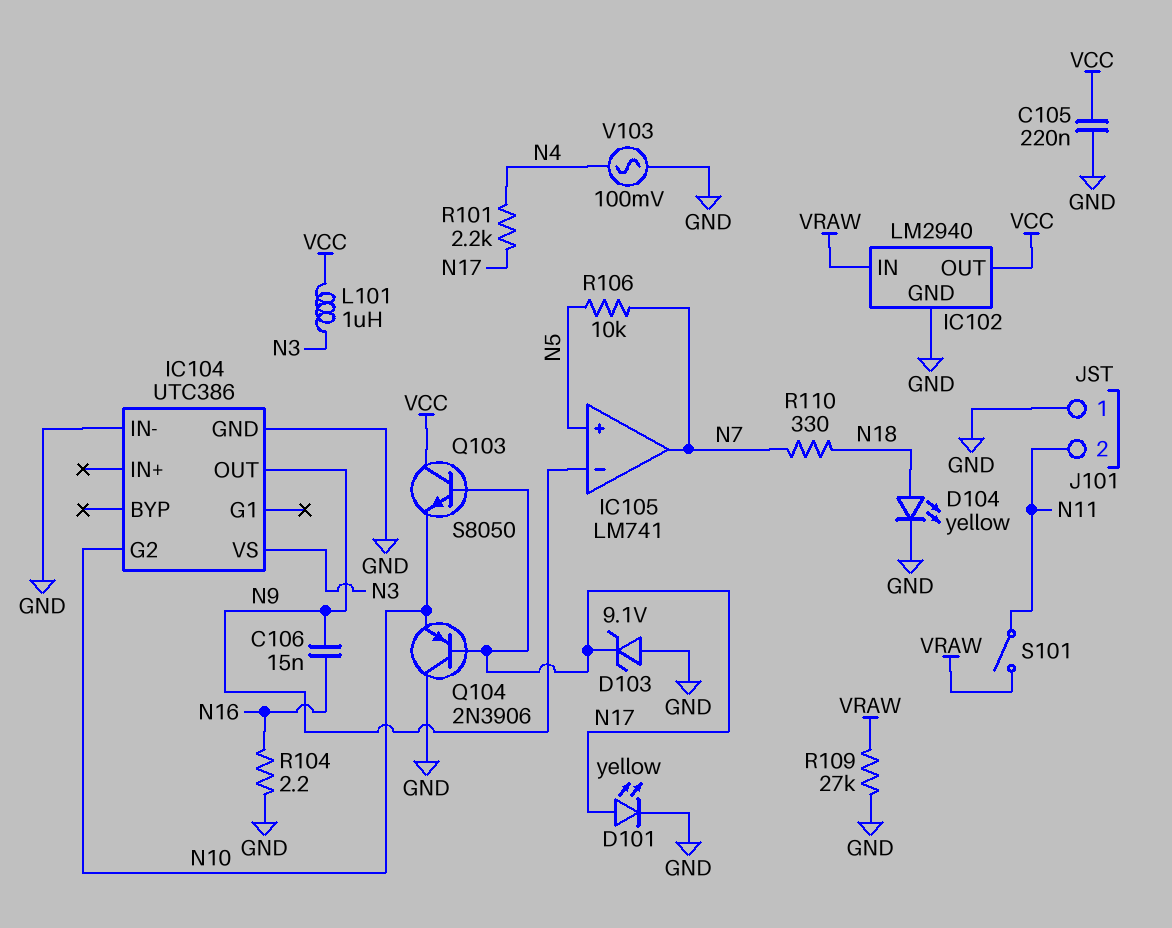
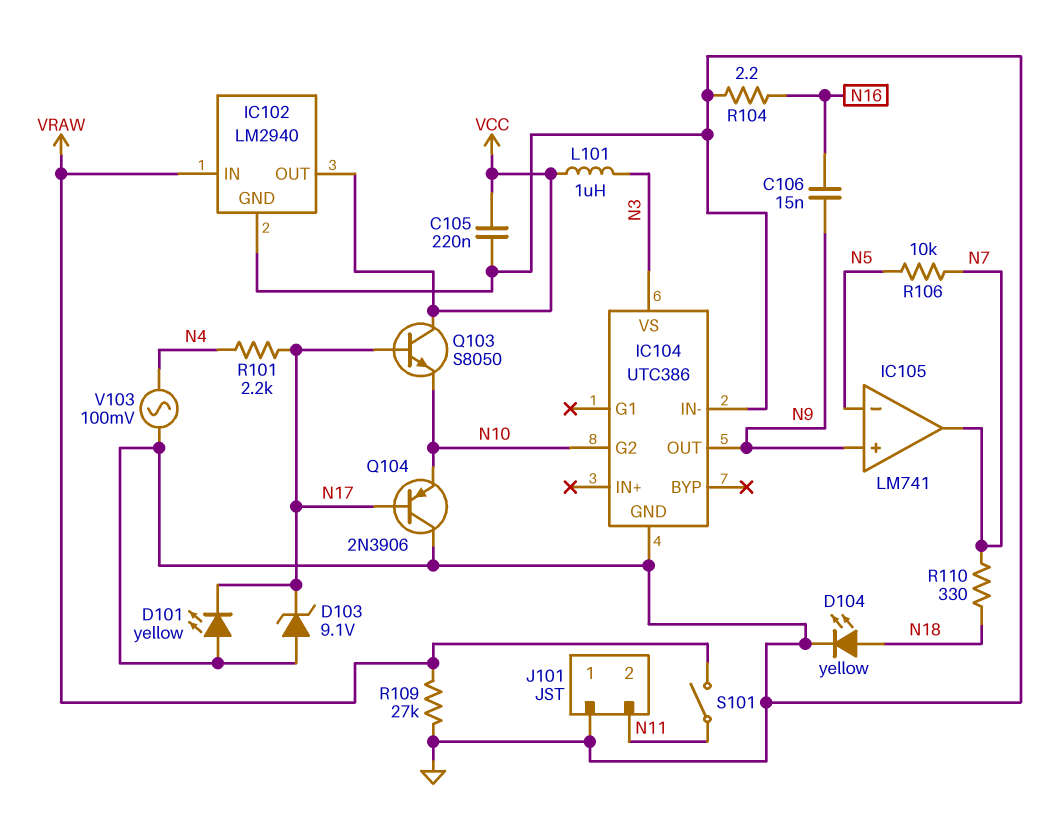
D101: LED yellow (A N17, K GND) -> LED yellow (A GND, K N17)
IC105 pin in+: N5 -> N9
IC105 pin in-: N9 -> N5

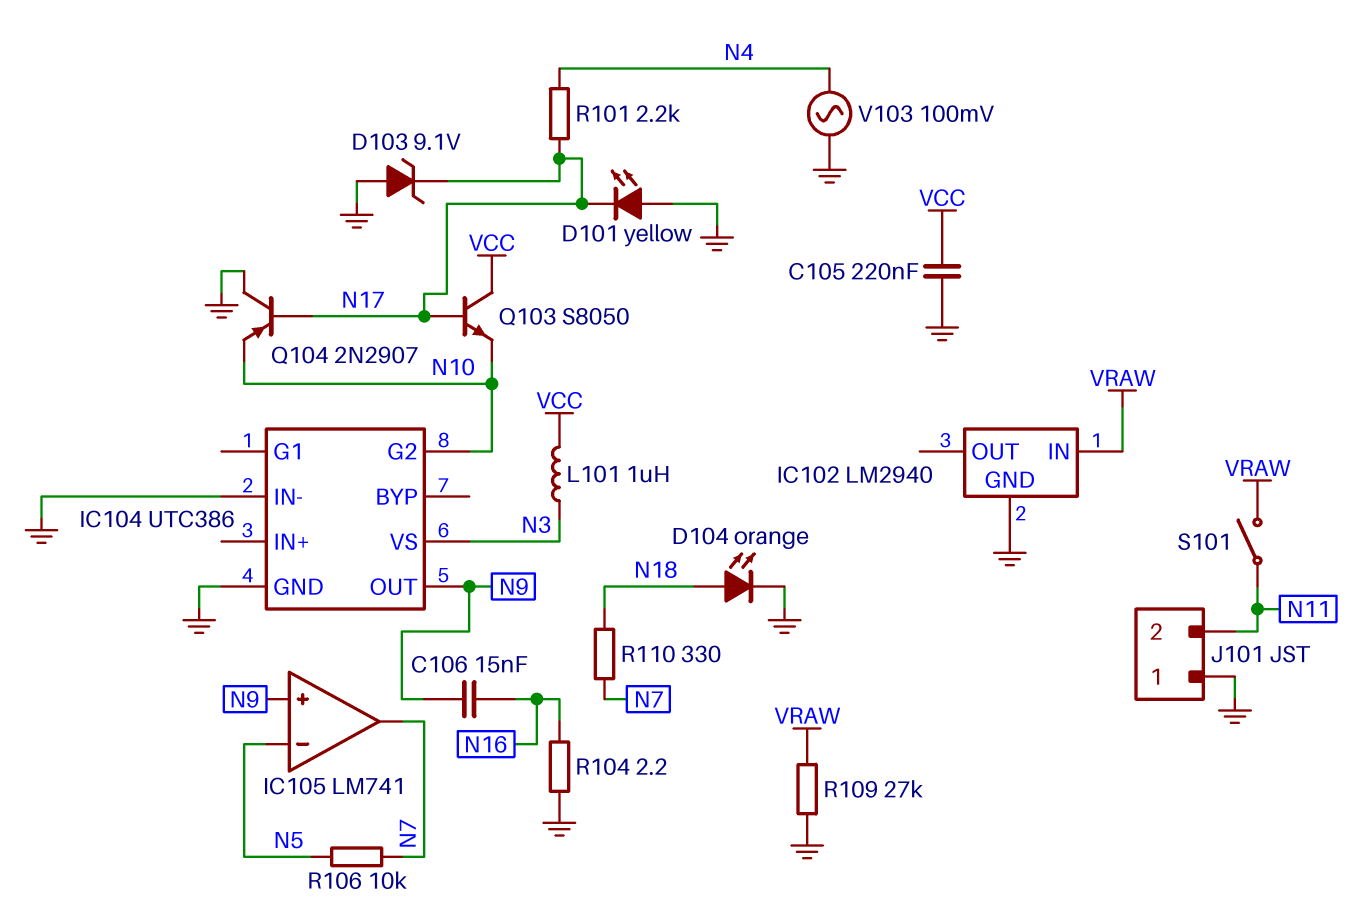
D104: LED yellow (A N18, K GND) -> LED orange (A N18, K GND)
IC102 pin OUT: VCC -> none
Q104: PNP 2N3906 (B N17, C GND, E N10) -> PNP 2N2907 (B N17, C GND, E N10)

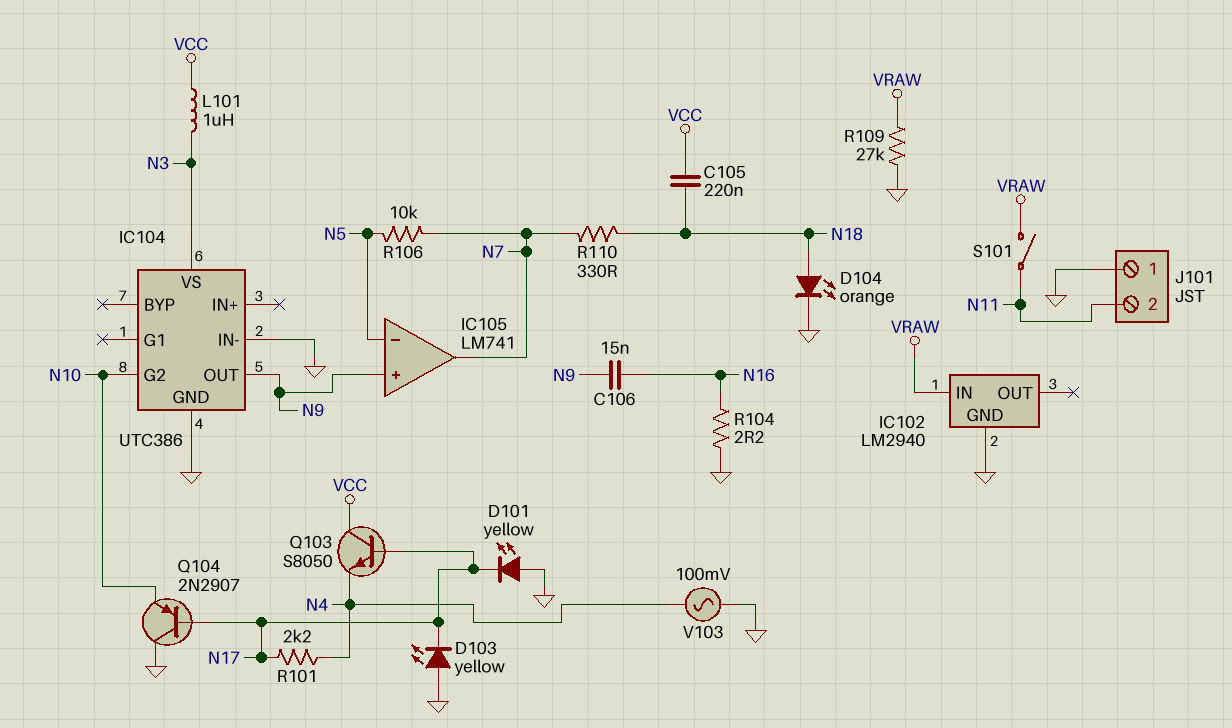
C105: 220nF (GND, VCC) -> 220nF (N18, VCC)
D103: zener 9.1V (A GND, K N17) -> LED yellow (A GND, K N17)
Q103: NPN S8050 (B N17, C VCC, E N10) -> NPN S8050 (B N17, C VCC, E N4)

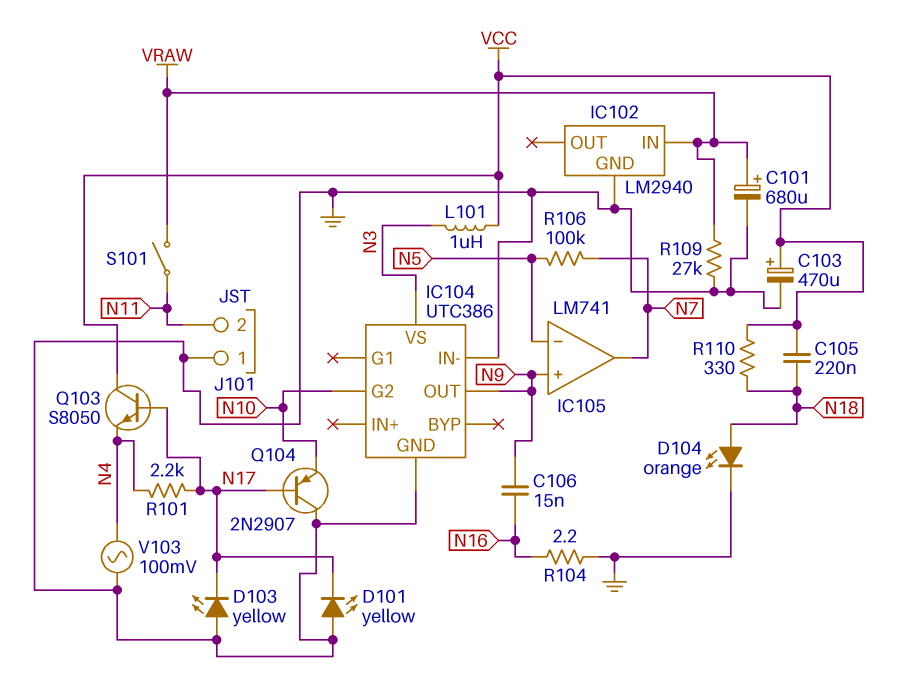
C101: none -> 680uF (plus VRAW, minus GND)
C103: none -> 470uF (plus VCC, minus GND)
R106: 10k (N5, N7) -> 100k (N5, N7)
R110: 330 (N7, N18) -> 330 (N18, VCC)

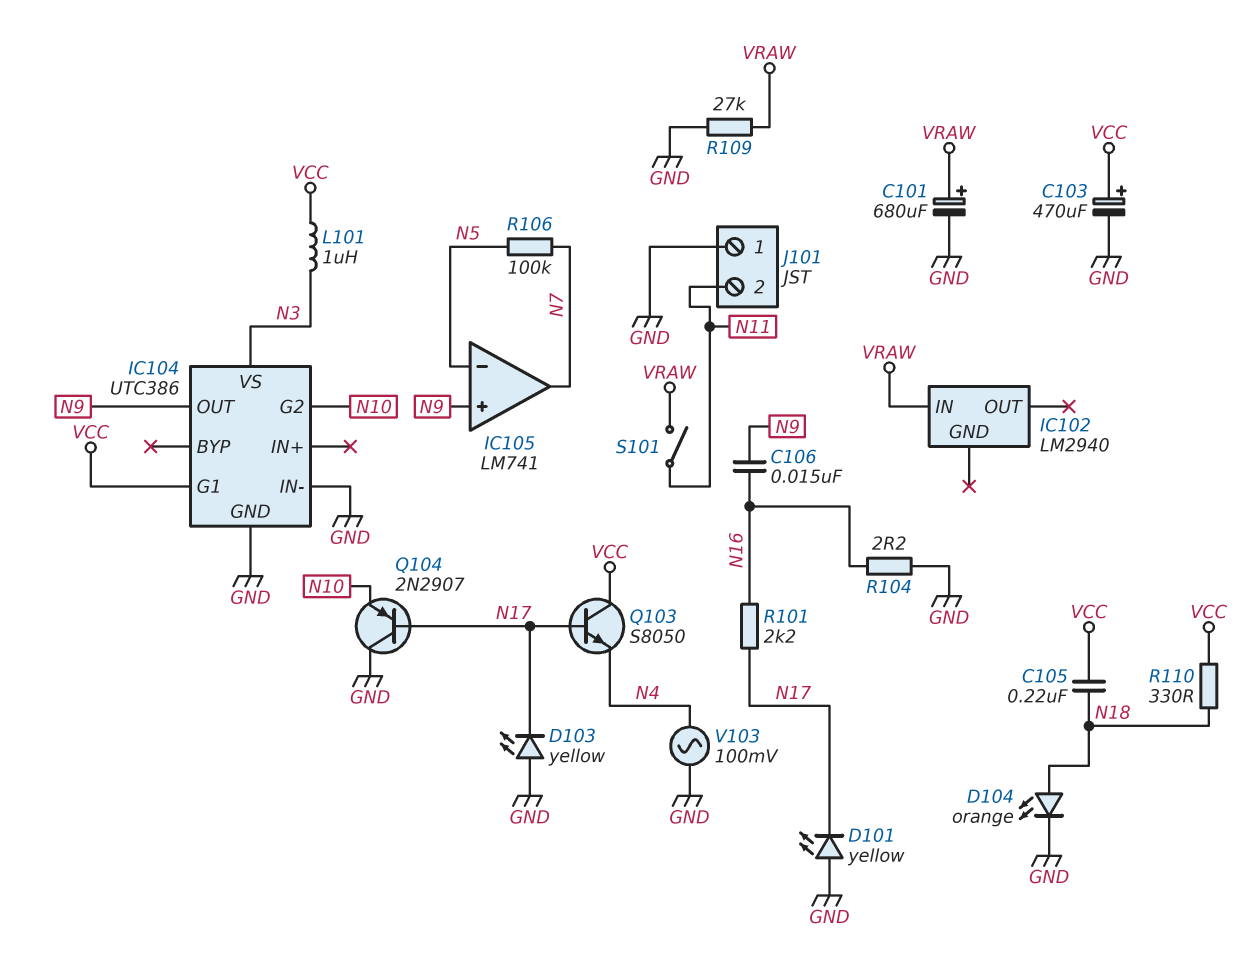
IC102 pin GND: GND -> none
IC104 pin G1: none -> VCC
R101: 2.2k (N4, N17) -> 2.2k (N16, N17)

